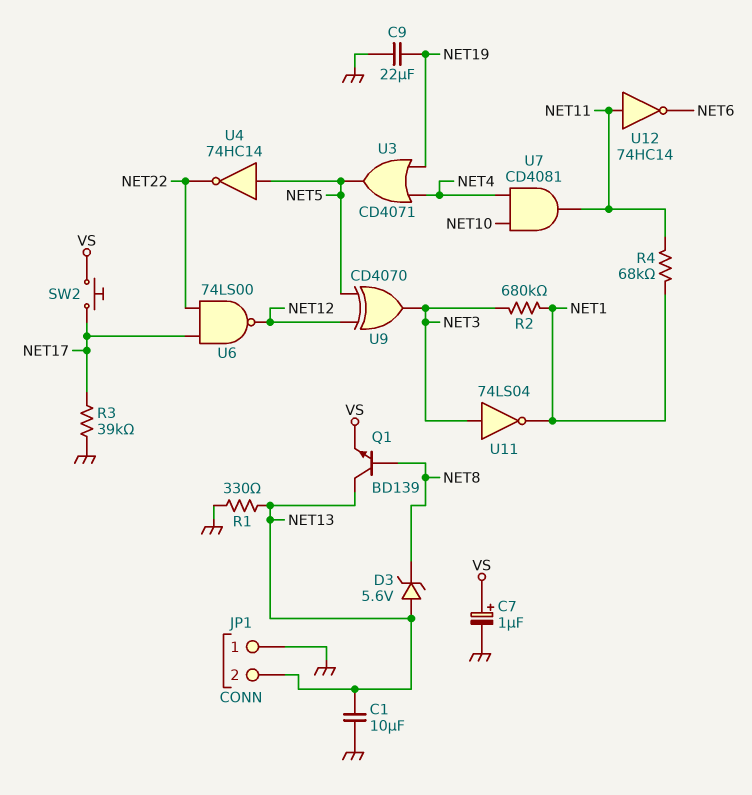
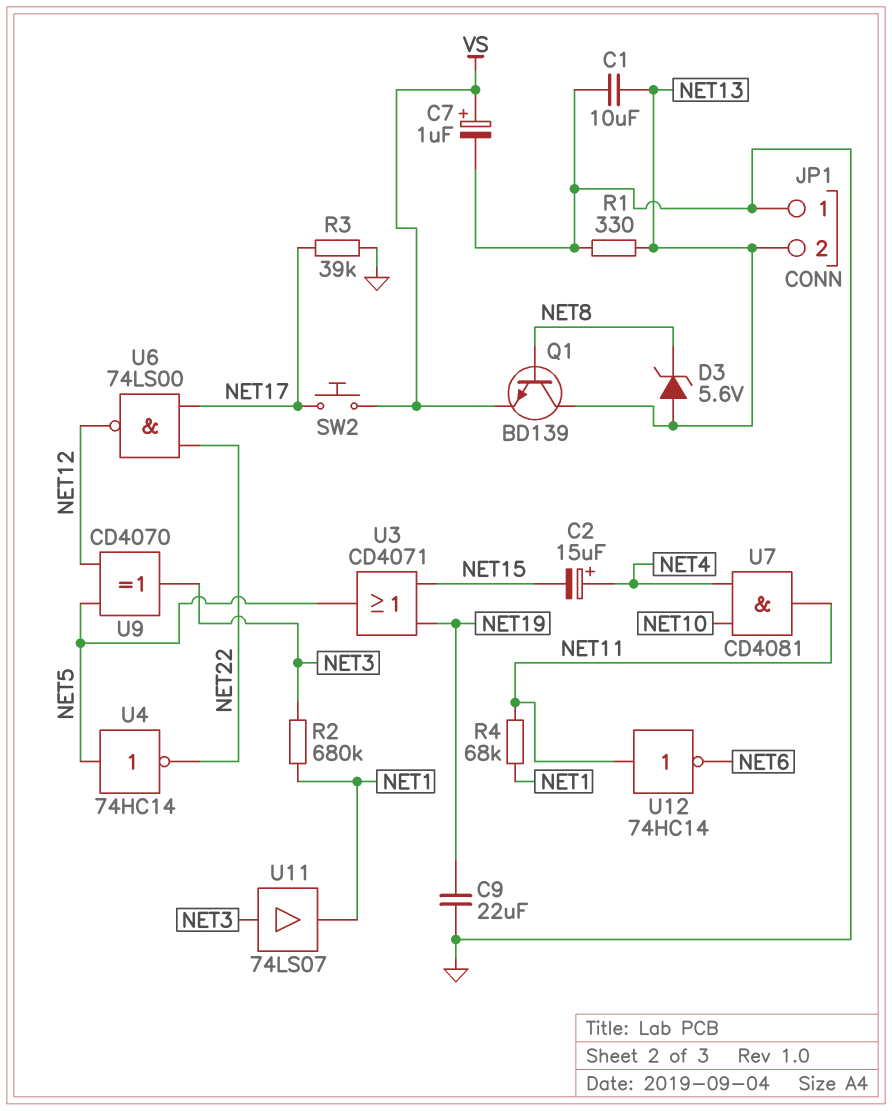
C2: none -> 15uF (plus NET4, minus NET15)
U3: OR CD4071 (in NET4, in NET19, out NET5) -> OR CD4071 (in NET15, in NET19, out NET5)
U11: NOT 74LS04 (in NET3, out NET1) -> buffer 74LS07 (in NET3, out NET1)

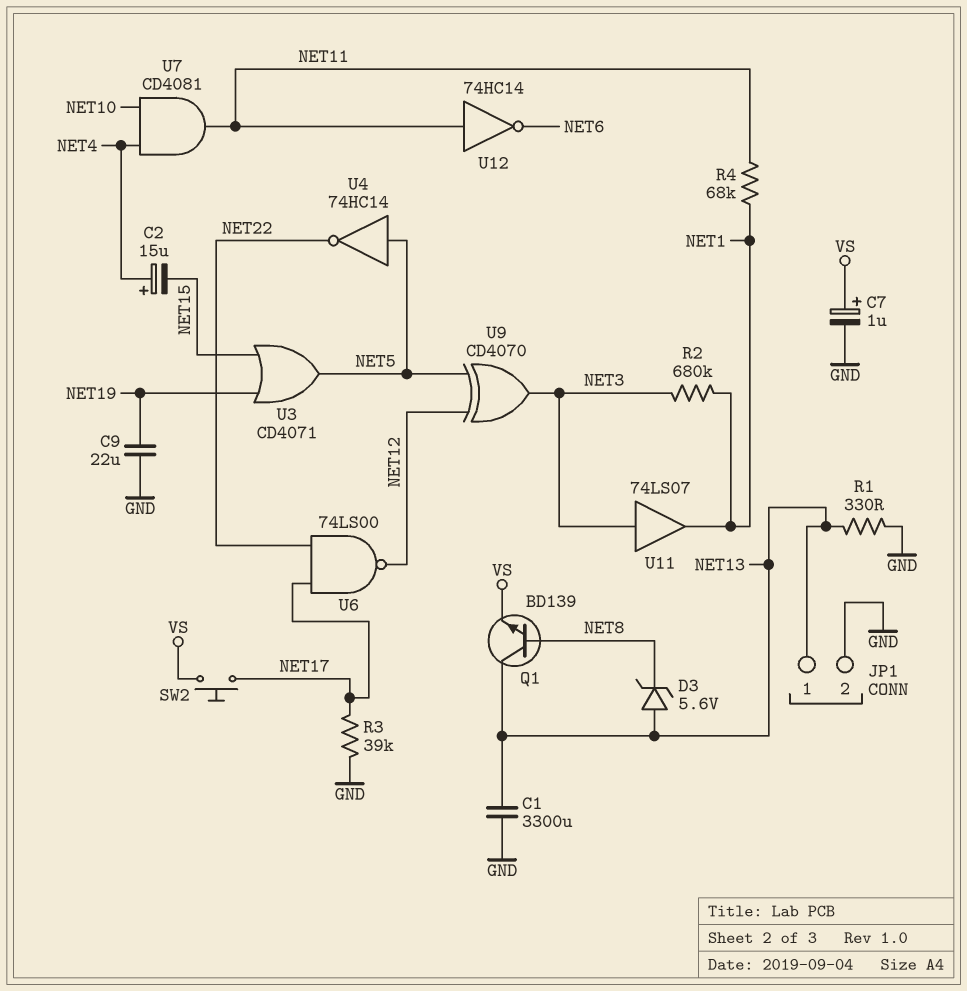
C1: 10uF (GND, NET13) -> 3300uF (GND, NET13)
JP1 pin 1: GND -> NET13
JP1 pin 2: NET13 -> GND

